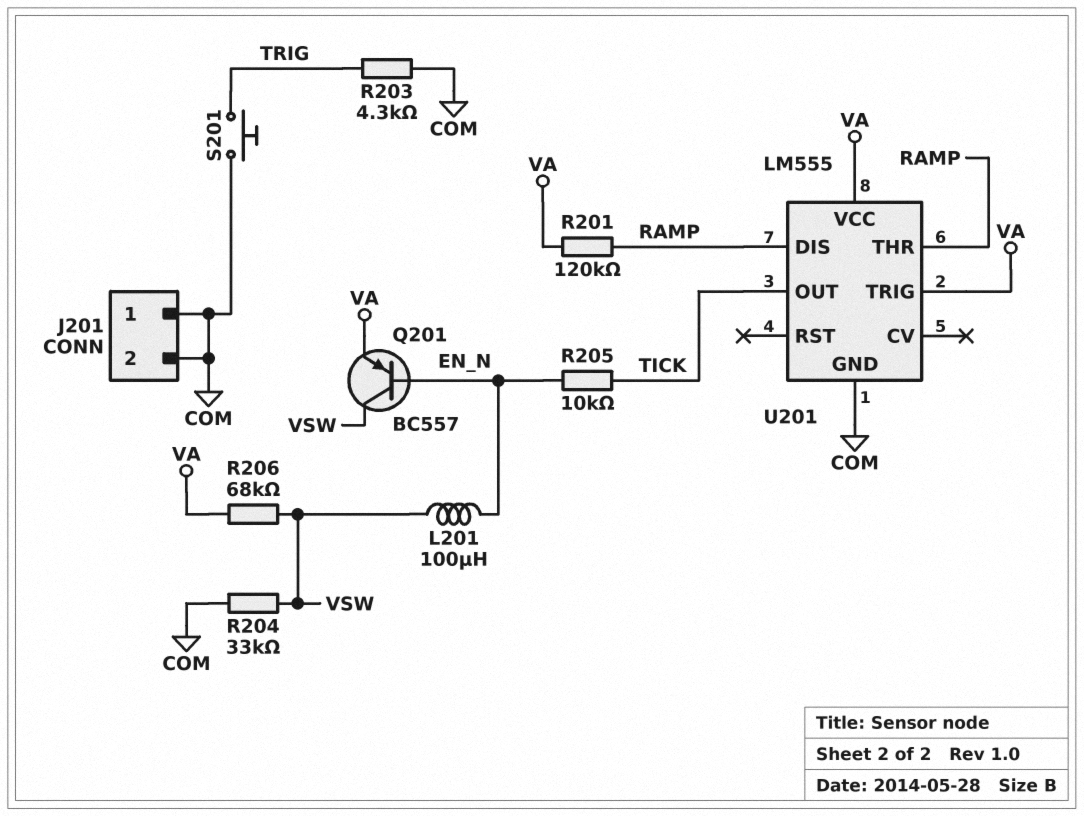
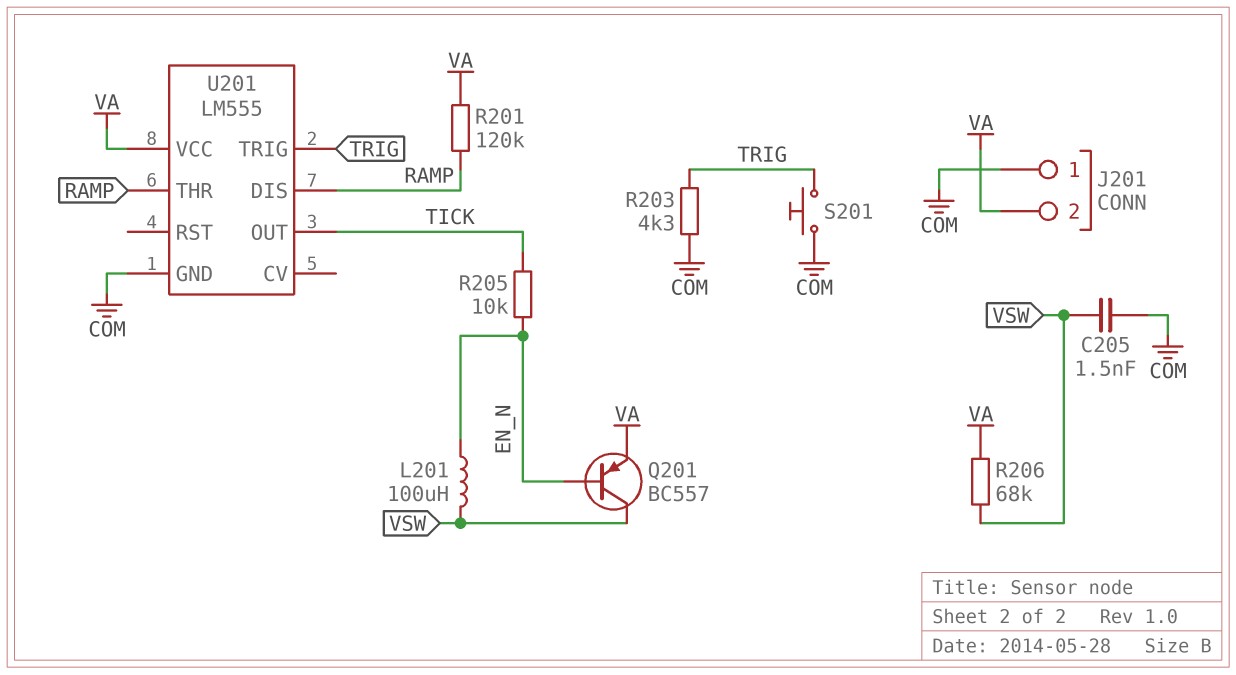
C205: none -> 1.5nF (COM, VSW)
J201 pin 2: COM -> VA
R204: 33k (COM, VSW) -> none
U201 pin TRIG: VA -> TRIG

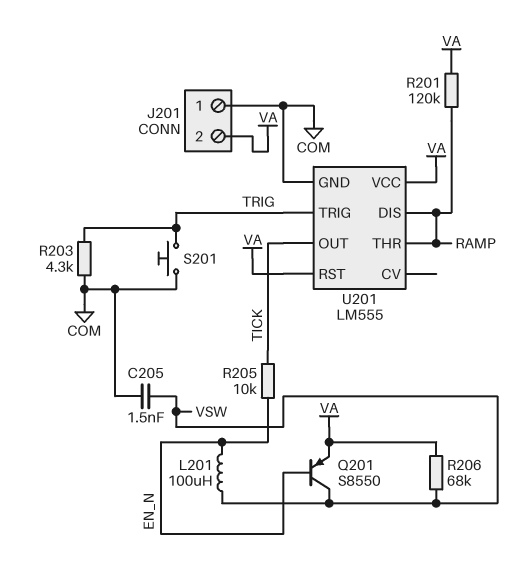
Q201: PNP BC557 (B EN_N, C VSW, E VA) -> PNP S8550 (B EN_N, C VSW, E VA)
U201 pin RST: none -> VA

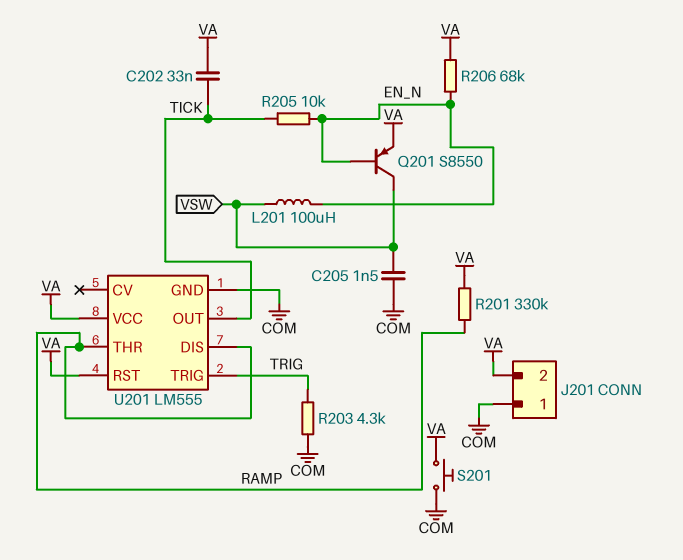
C202: none -> 33nF (TICK, VA)
R201: 120k (RAMP, VA) -> 330k (RAMP, VA)
R206: 68k (VA, VSW) -> 68k (EN_N, VA)
S201: button (COM, TRIG) -> button (COM, VA)

